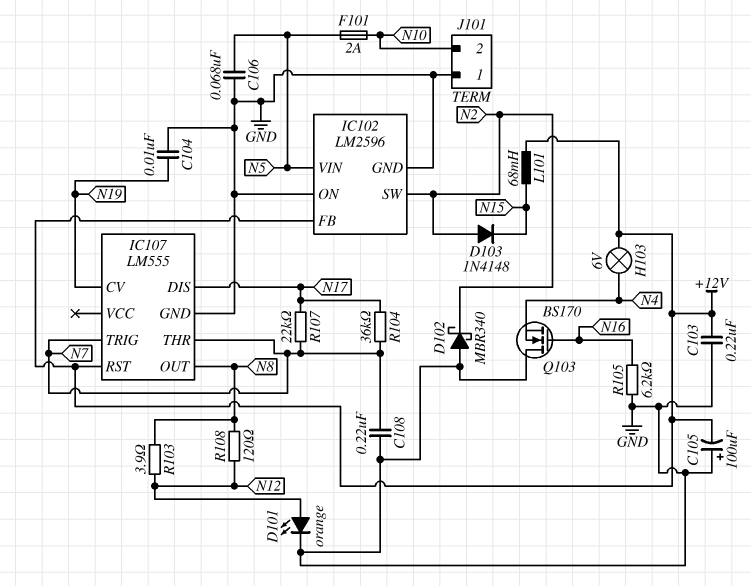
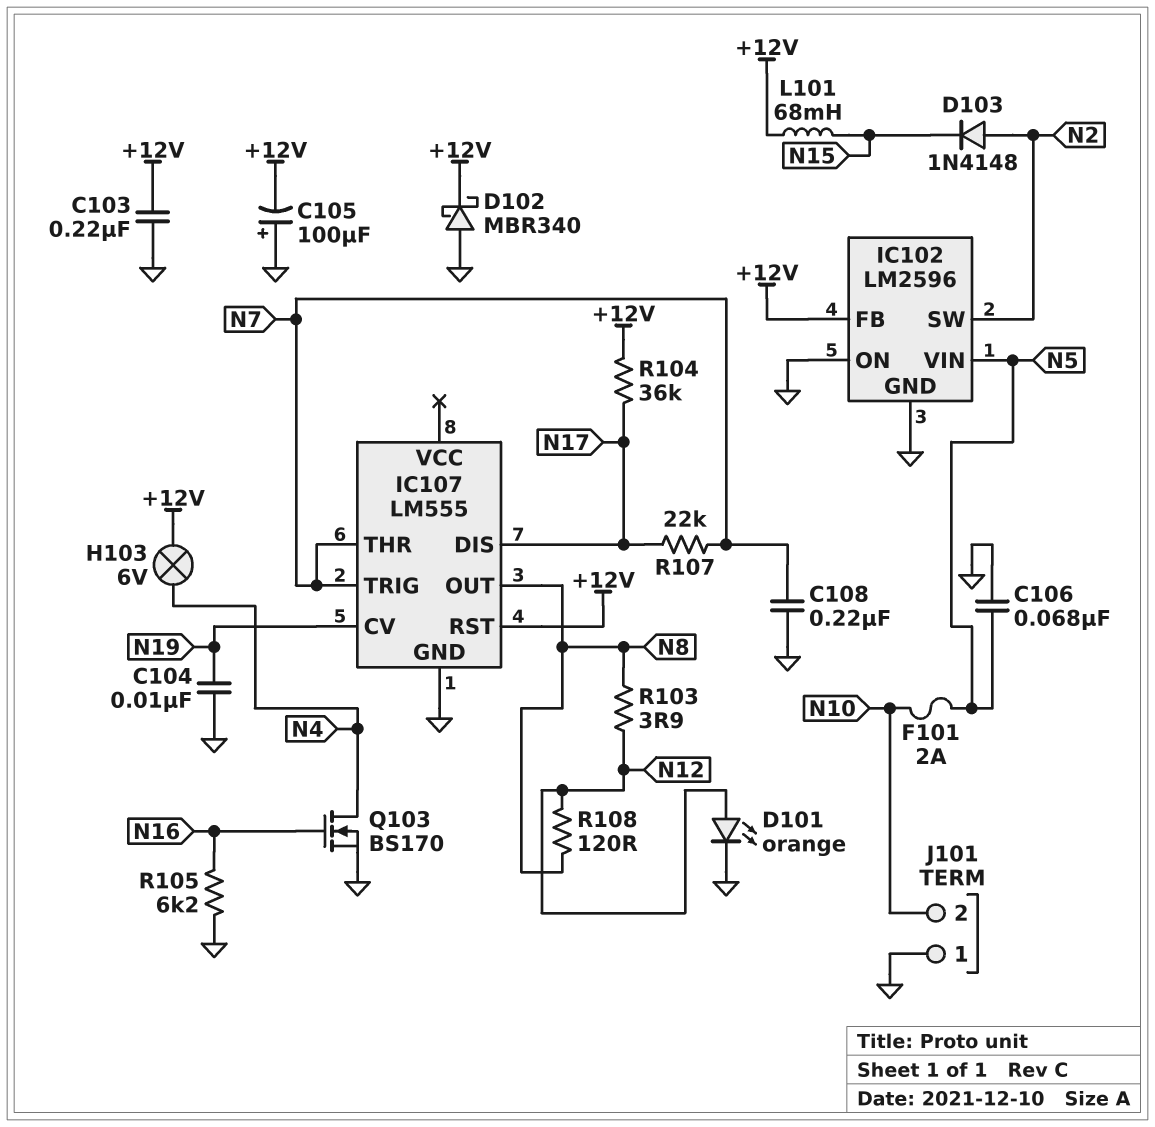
D102: schottky MBR340 (A GND, K N2) -> schottky MBR340 (A GND, K +12V)
Q103: NMOS BS170 (G N16, D GND, S N4) -> NMOS BS170 (G N16, D N4, S GND)
R104: 36k (N7, N17) -> 36k (+12V, N17)

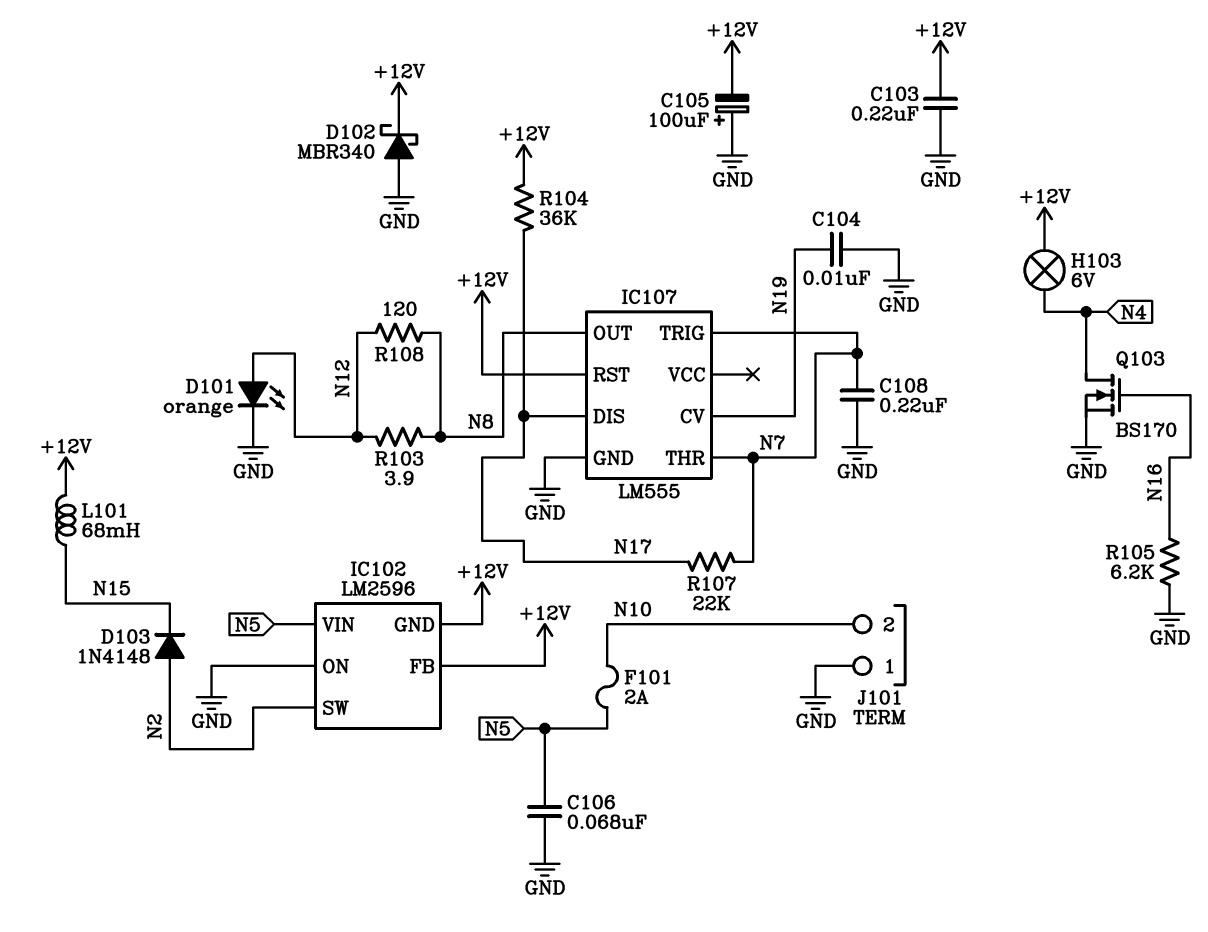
IC102 pin GND: GND -> +12V

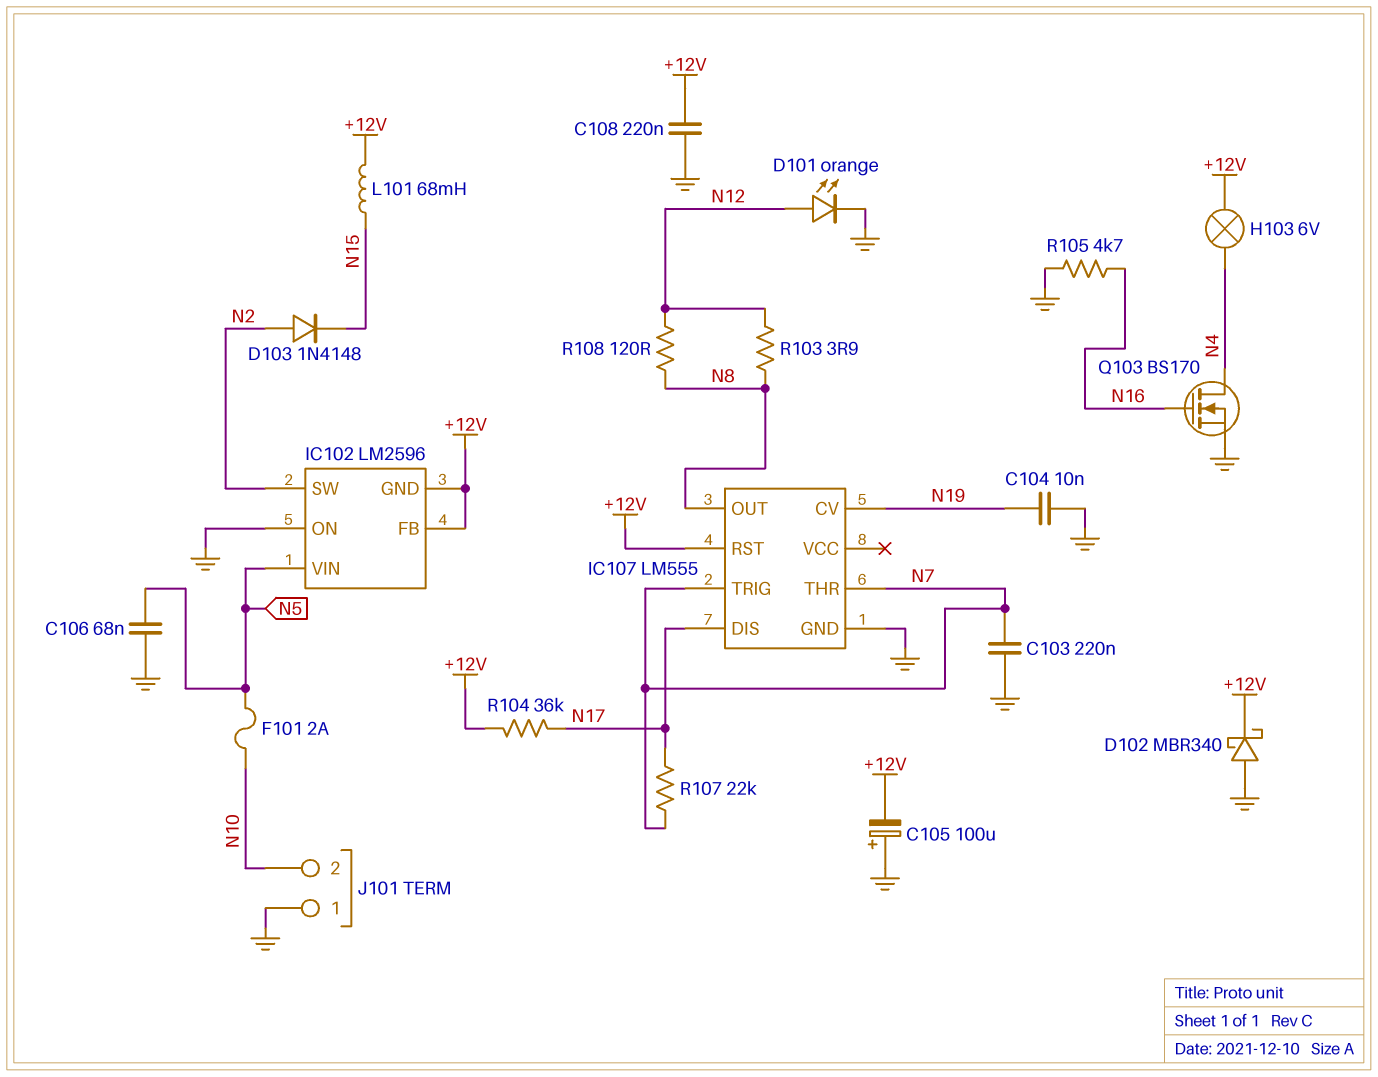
C103: 220nF (+12V, GND) -> 220nF (GND, N7)
C108: 220nF (GND, N7) -> 220nF (+12V, GND)
R105: 6.2k (GND, N16) -> 4.7k (GND, N16)

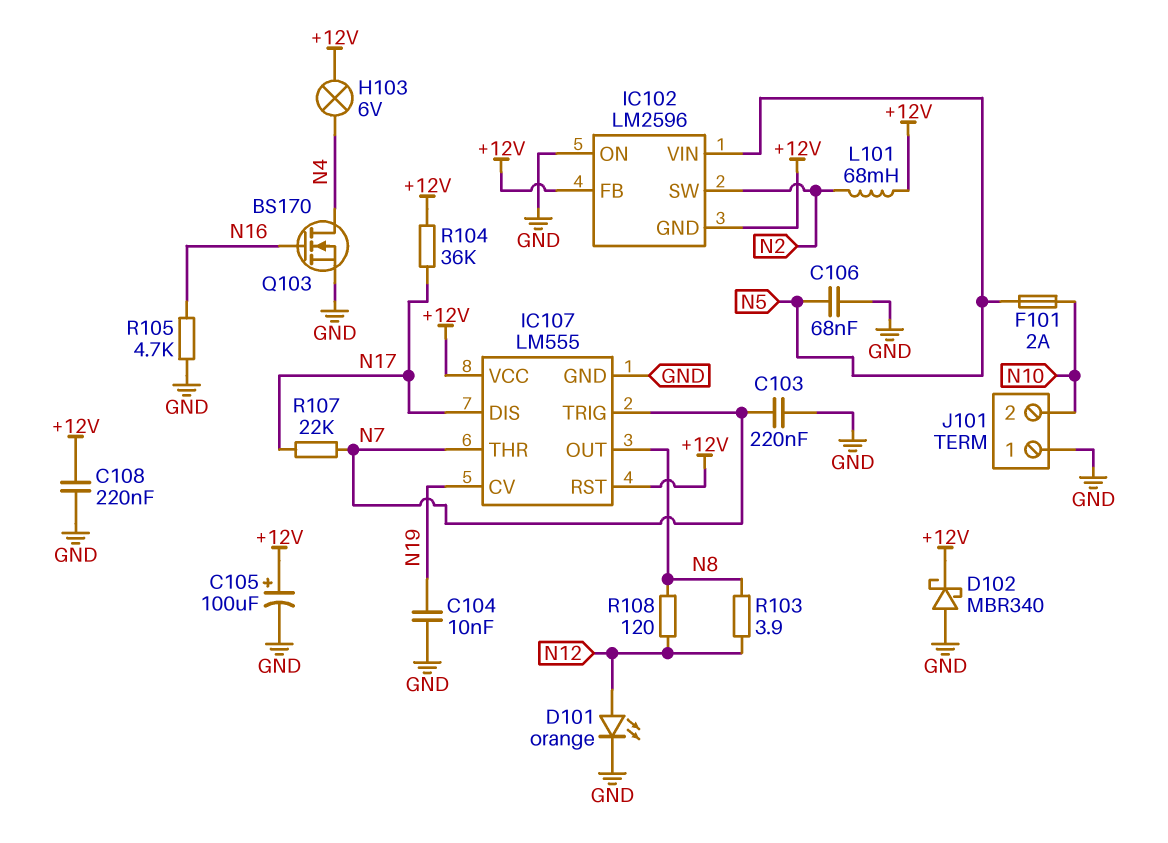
C105: 100uF (plus GND, minus +12V) -> 100uF (plus +12V, minus GND)
D103: diode 1N4148 (A N2, K N15) -> none
IC107 pin VCC: none -> +12V
L101: 68mH (+12V, N15) -> 68mH (+12V, N2)

